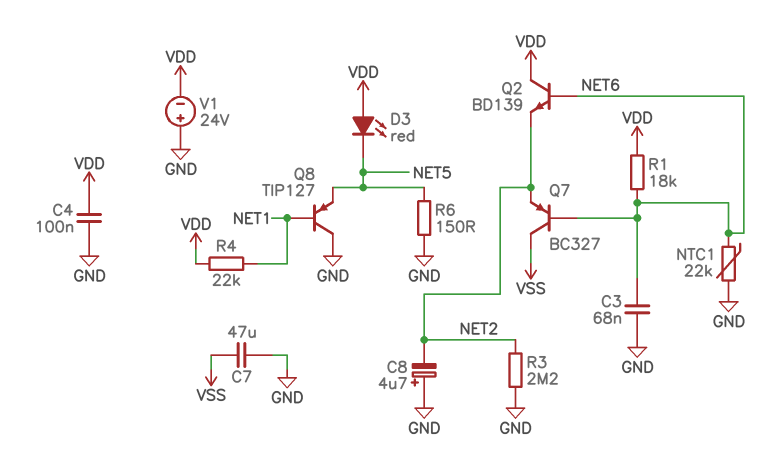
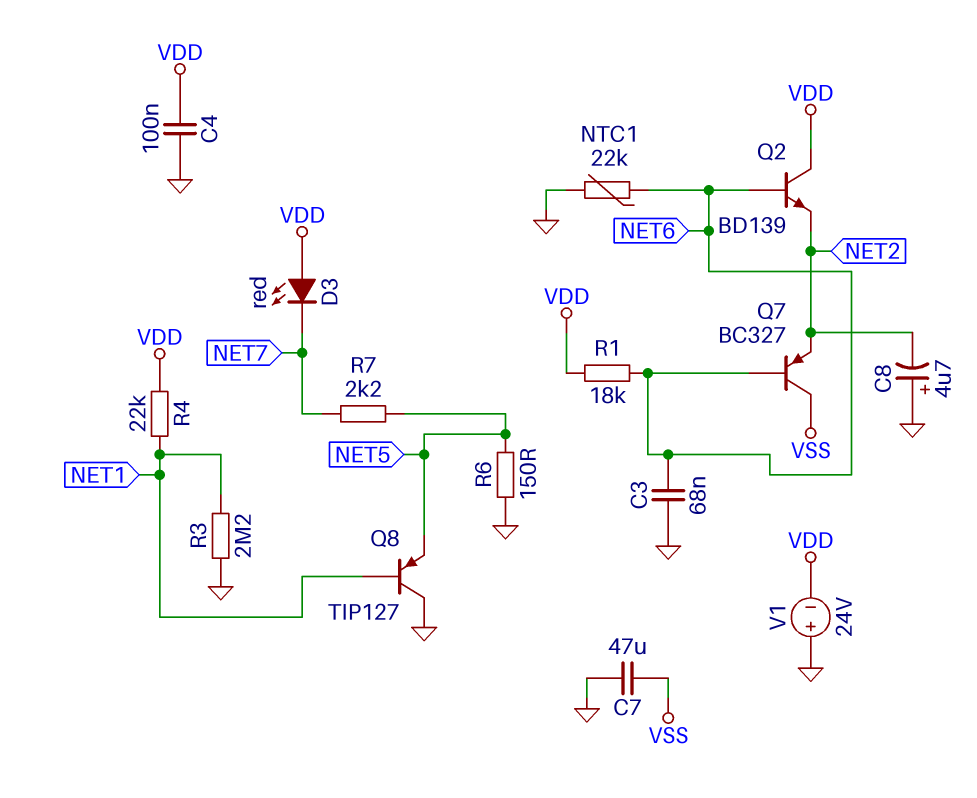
D3: LED red (A VDD, K NET5) -> LED red (A VDD, K NET7)
R3: 2.2M (GND, NET2) -> 2.2M (GND, NET1)
R7: none -> 2.2k (NET5, NET7)

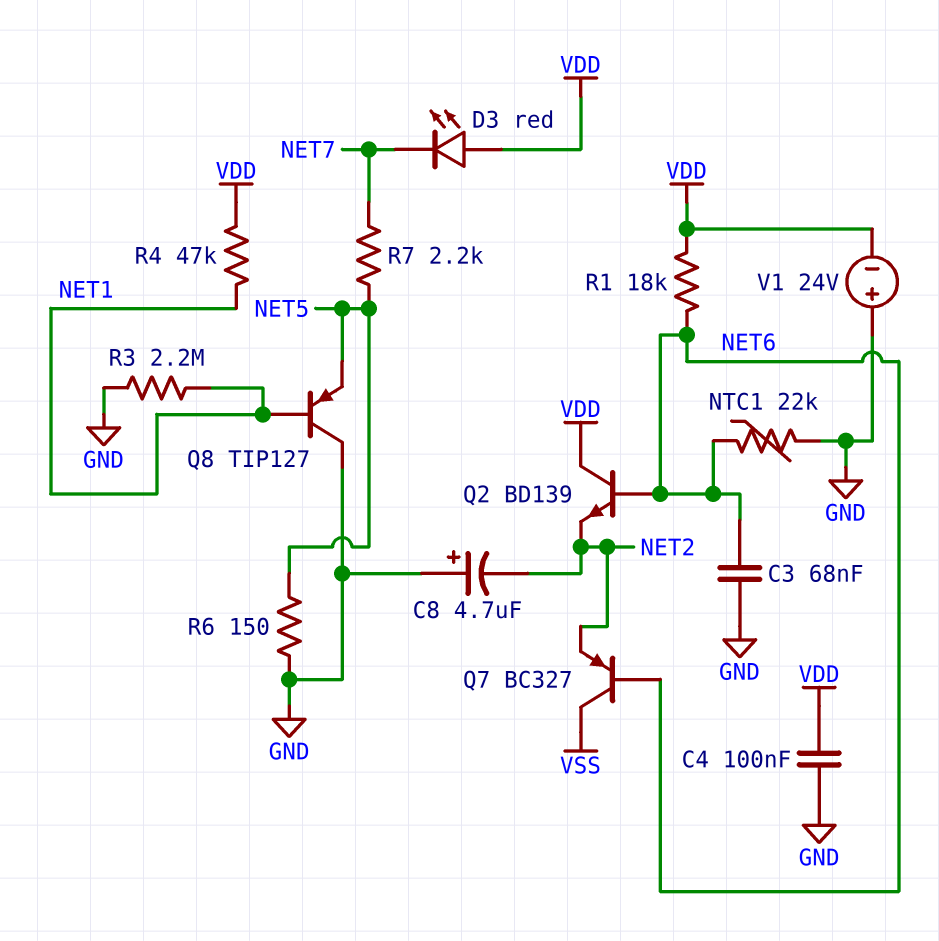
C7: 47uF (GND, VSS) -> none
R4: 22k (NET1, VDD) -> 47k (NET1, VDD)

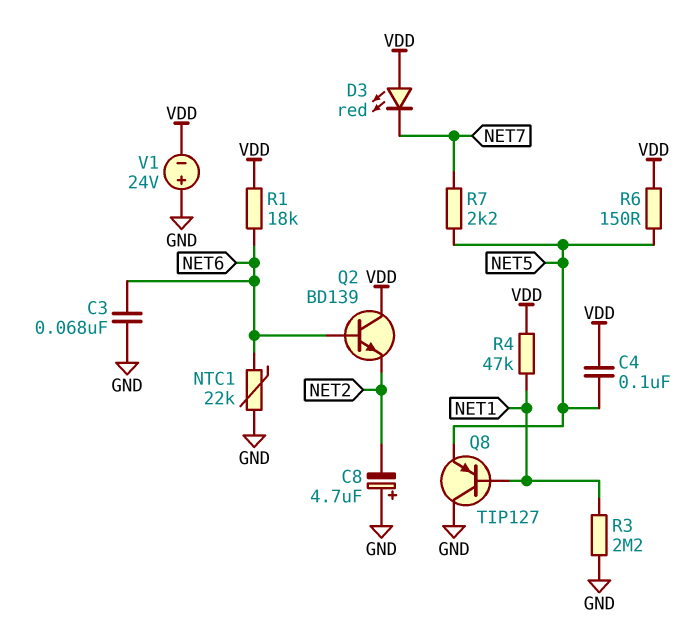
C4: 100nF (GND, VDD) -> 100nF (NET5, VDD)
Q7: PNP BC327 (B NET6, C VSS, E NET2) -> none
R6: 150 (GND, NET5) -> 150 (NET5, VDD)

